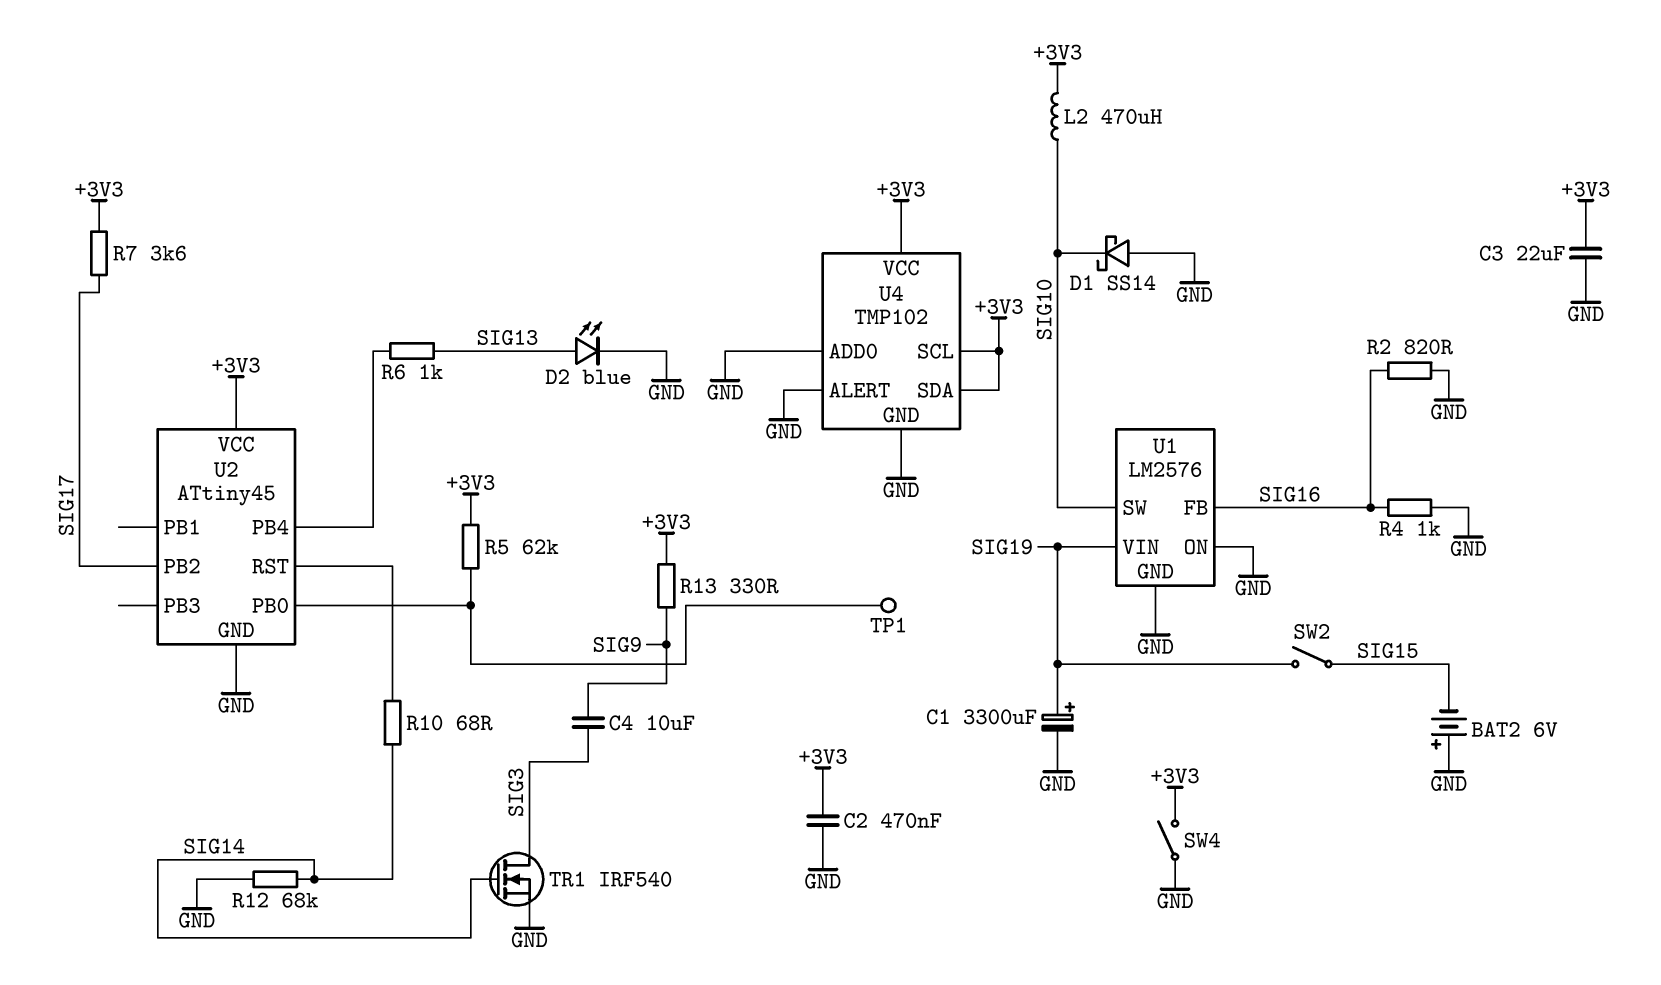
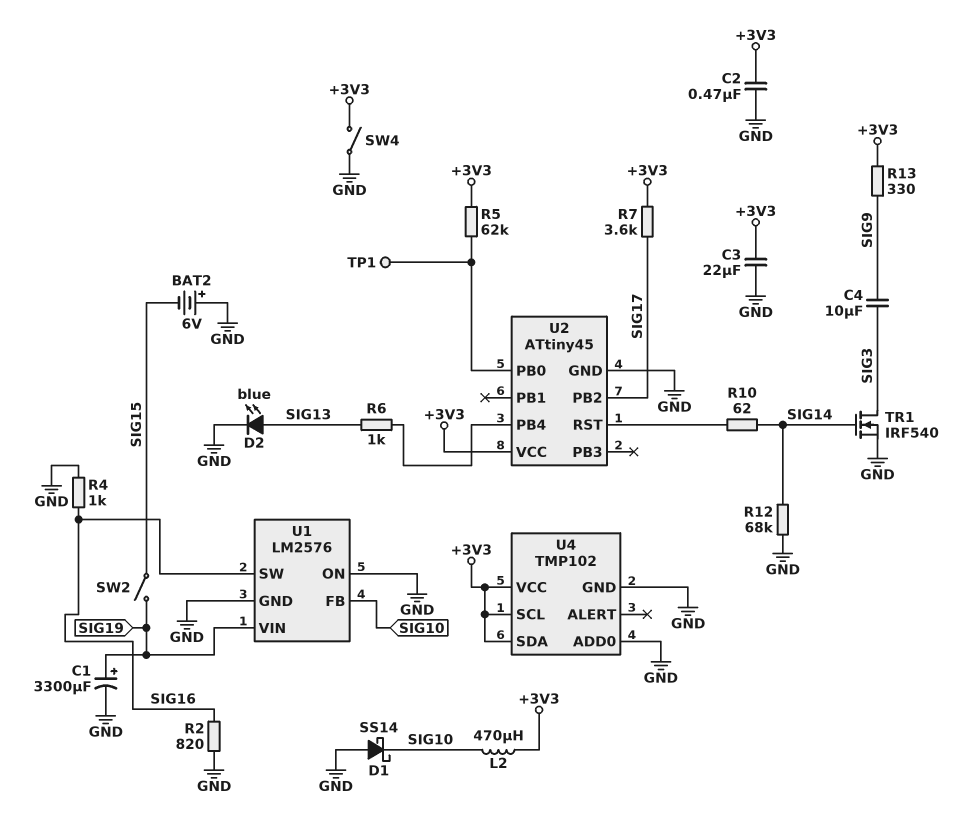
R10: 68 (SIG14, U2/RST) -> 62 (SIG14, U2/RST)
U1 pin FB: SIG16 -> SIG10
U1 pin SW: SIG10 -> SIG16
U4 pin ALERT: GND -> none

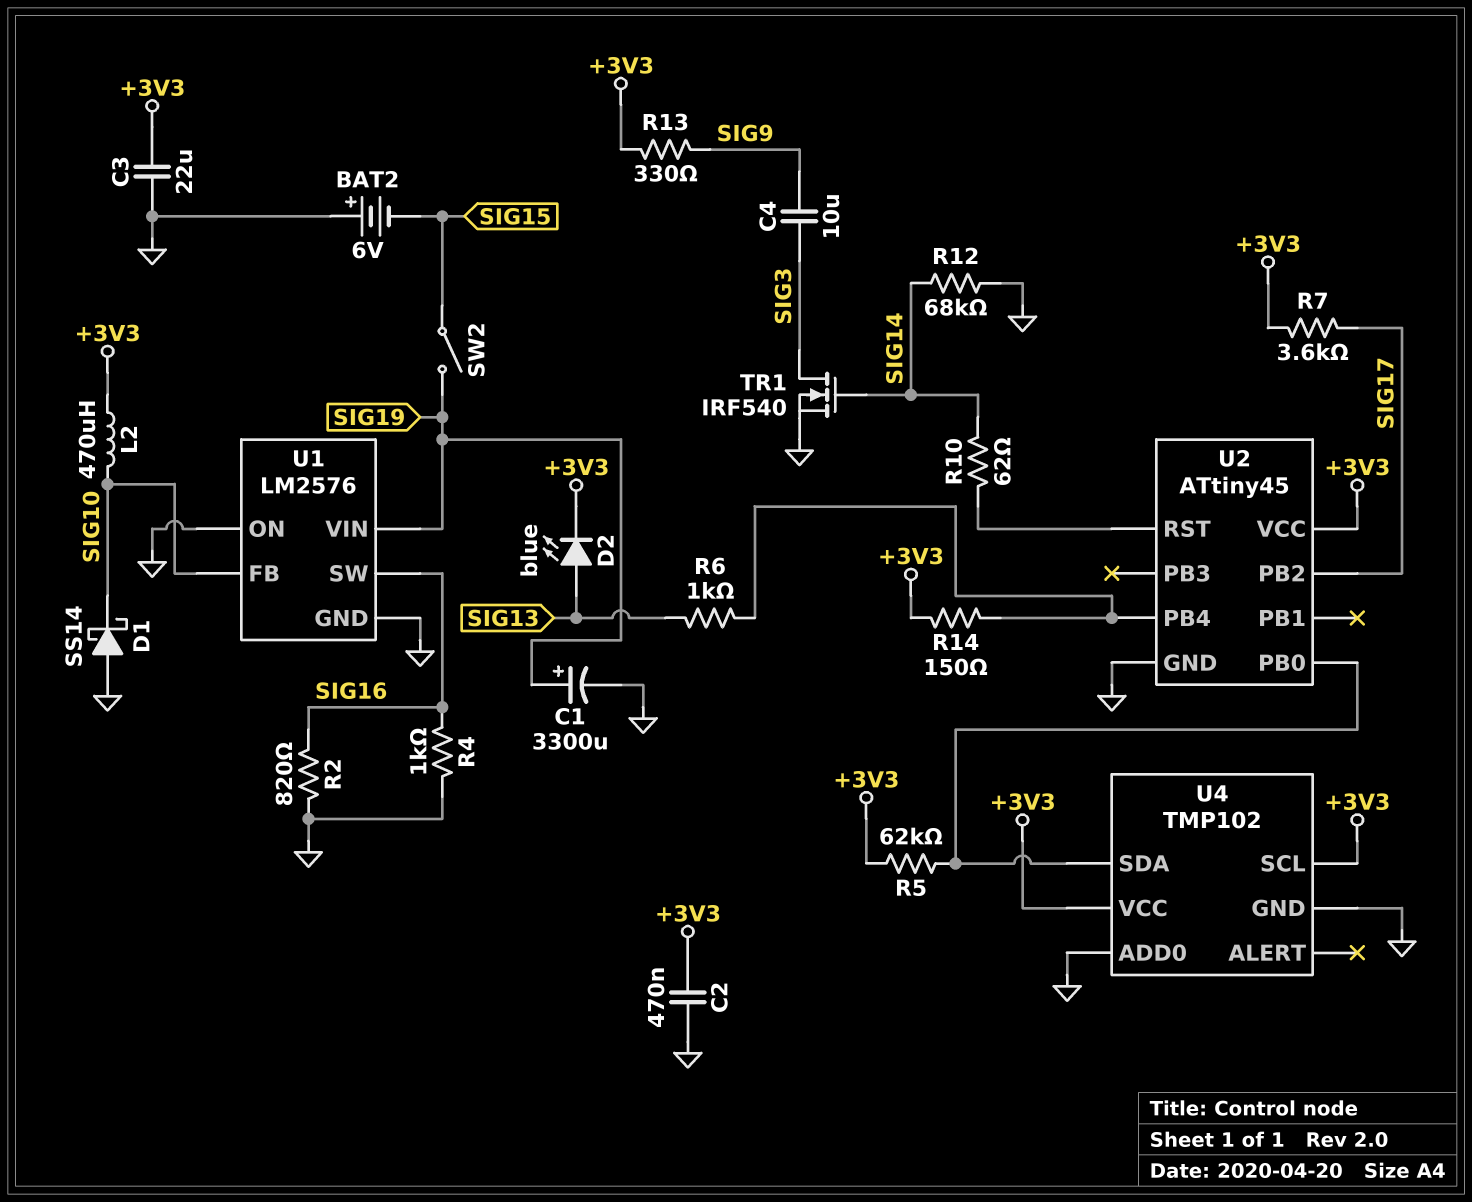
D2: LED blue (A SIG13, K GND) -> LED blue (A SIG13, K +3V3)
R14: none -> 150 (+3V3, U2/PB4)
SW4: switch (+3V3, GND) -> none
TP1: test point (U2/PB0) -> none
U4 pin SDA: +3V3 -> U2/PB0

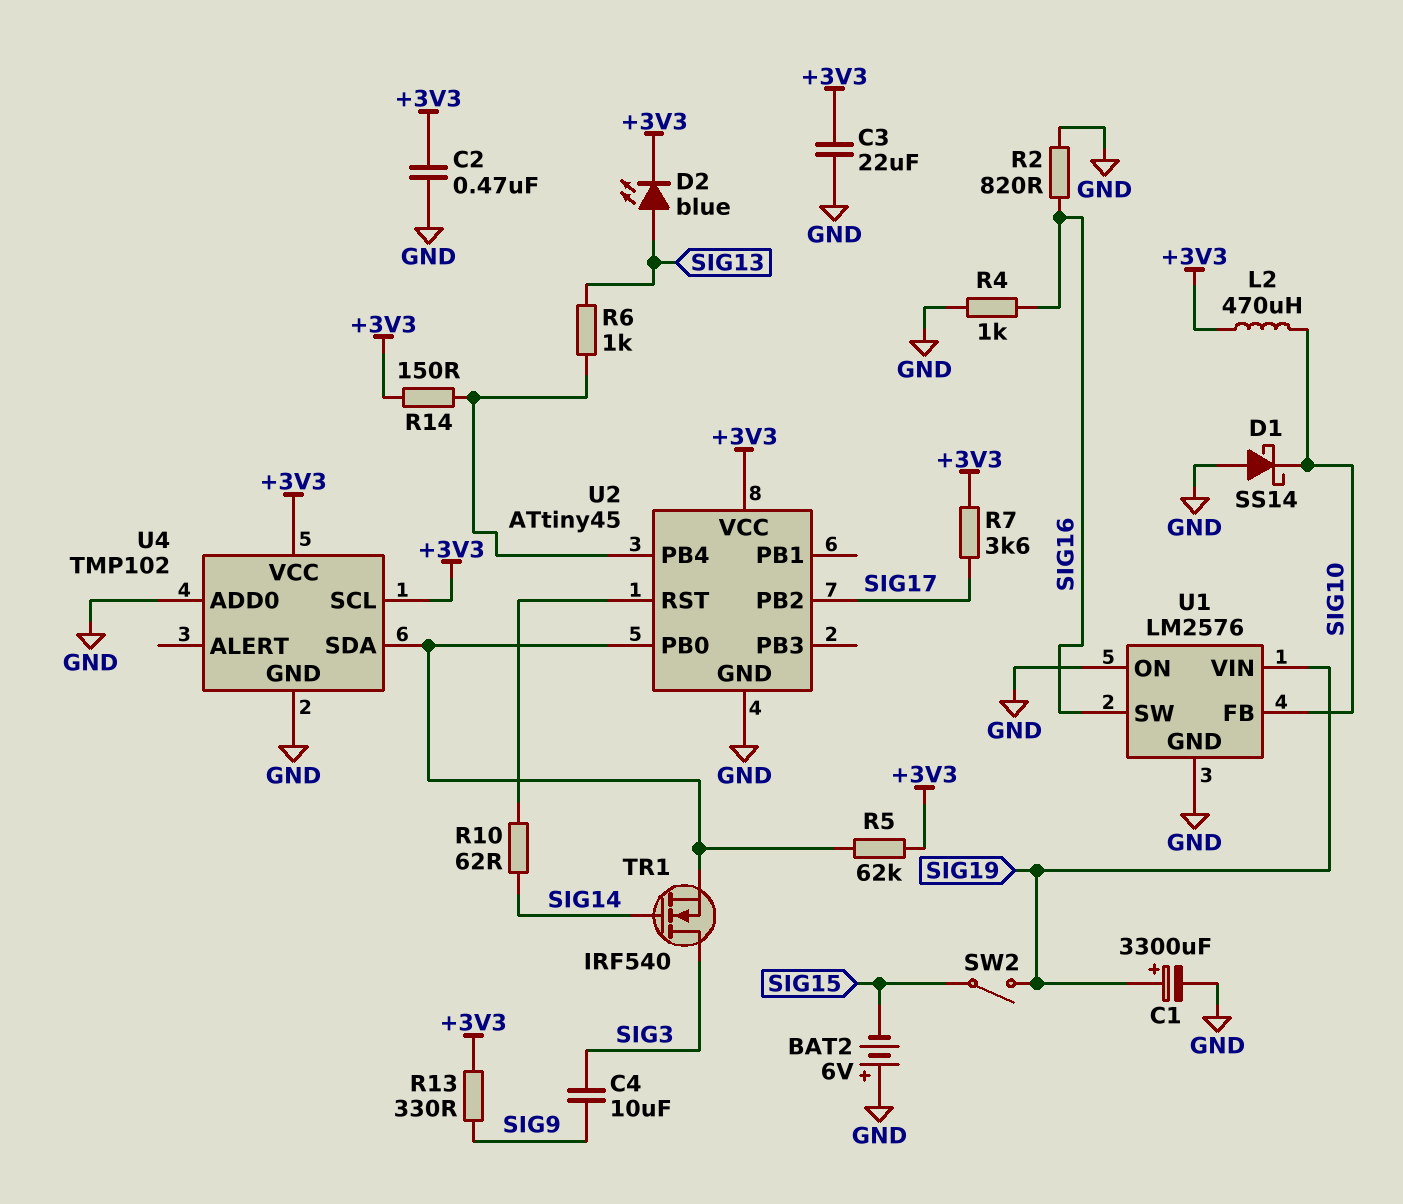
R12: 68k (GND, SIG14) -> none
TR1: NMOS IRF540 (G SIG14, D SIG3, S GND) -> NMOS IRF540 (G SIG14, D SIG3, S U2/PB0)

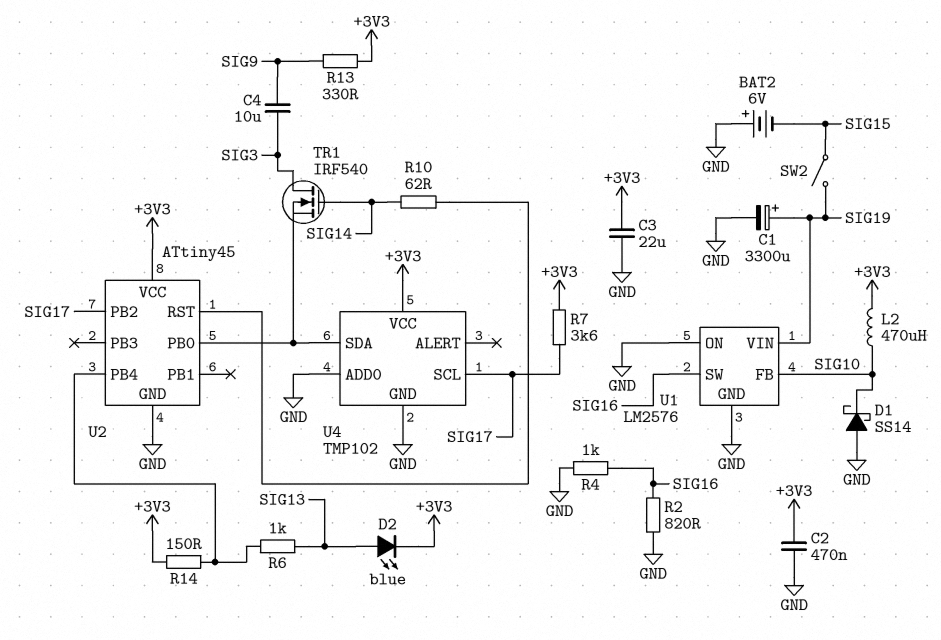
R5: 62k (+3V3, U2/PB0) -> none
U4 pin SCL: +3V3 -> SIG17

